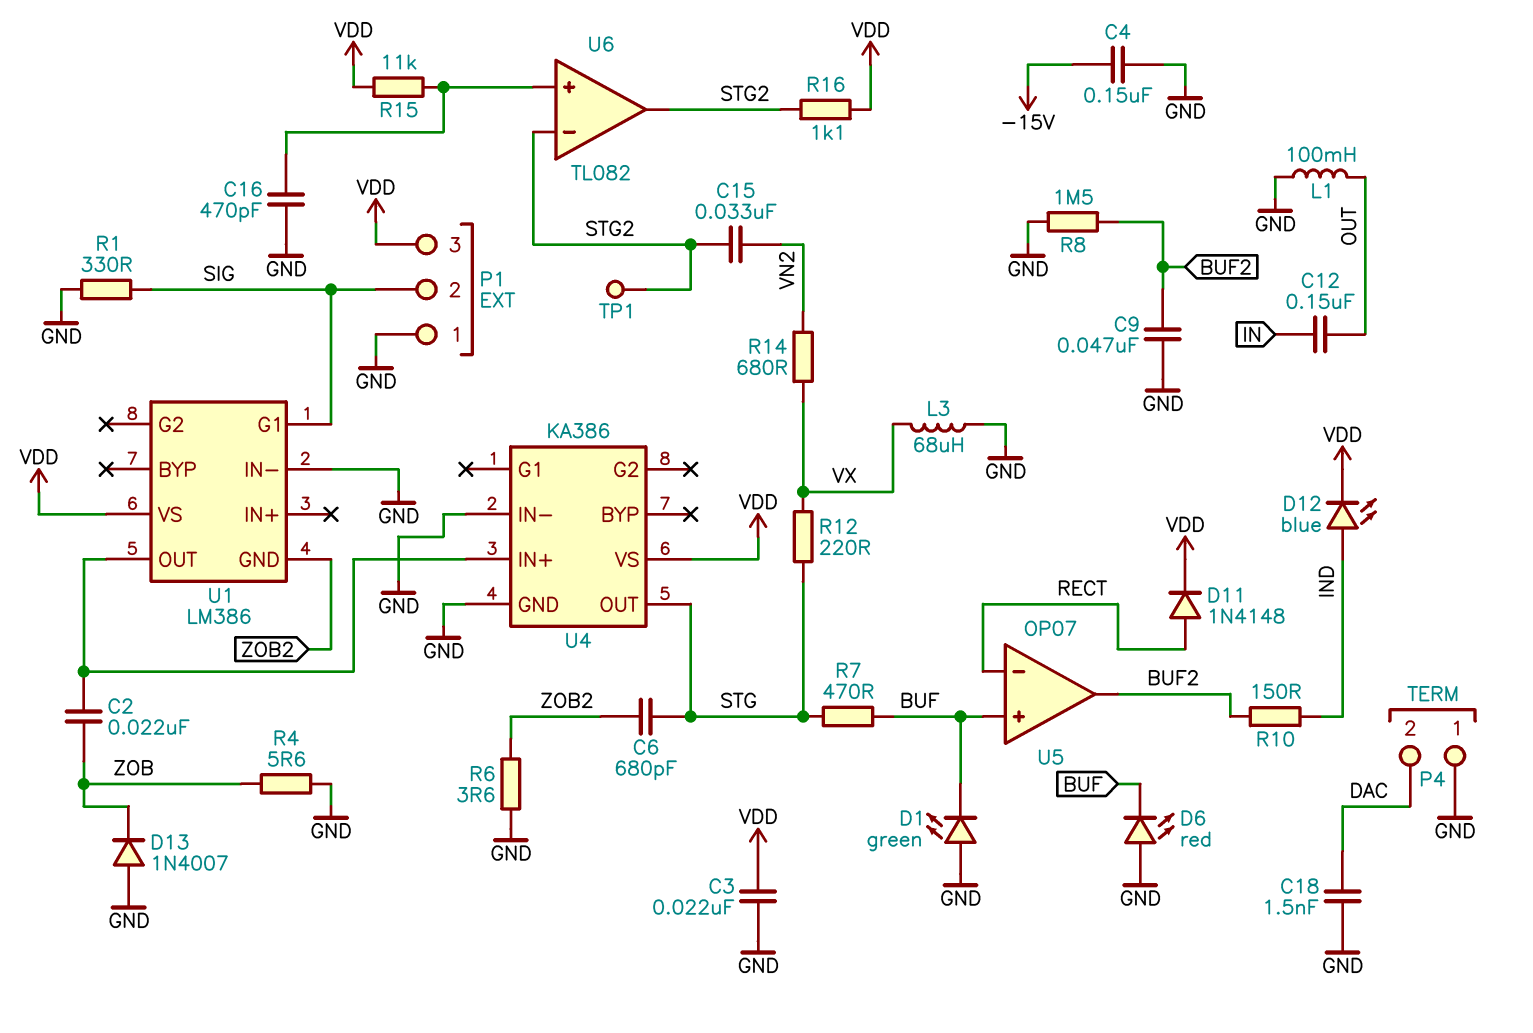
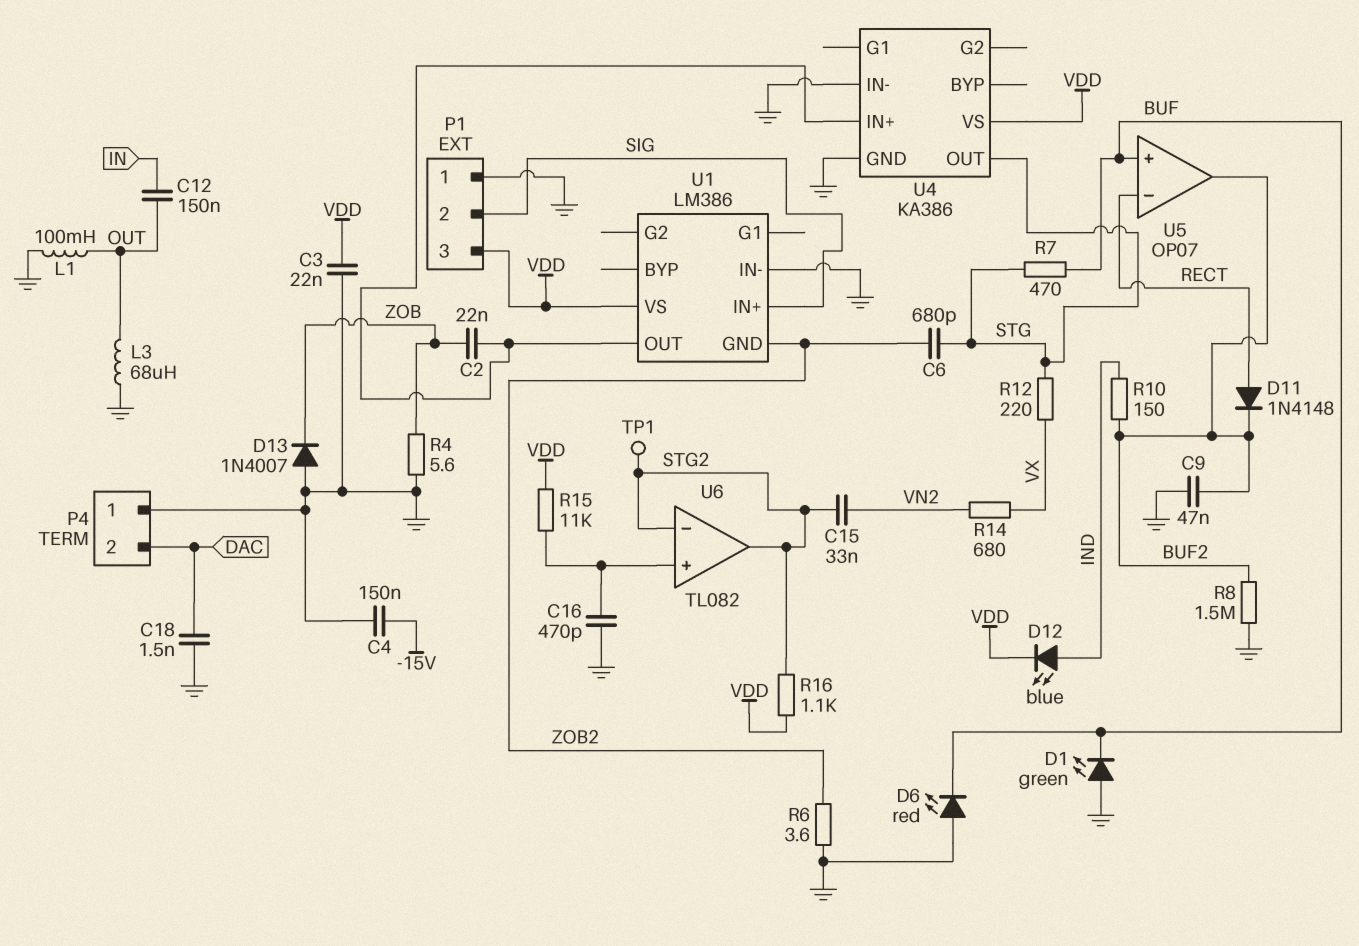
D11: diode 1N4148 (A RECT, K VDD) -> diode 1N4148 (A RECT, K BUF2)
L3: 68uH (GND, VX) -> 68uH (GND, OUT)
R1: 330 (GND, SIG) -> none
U1 pin G1: SIG -> none
U1 pin IN+: none -> SIG

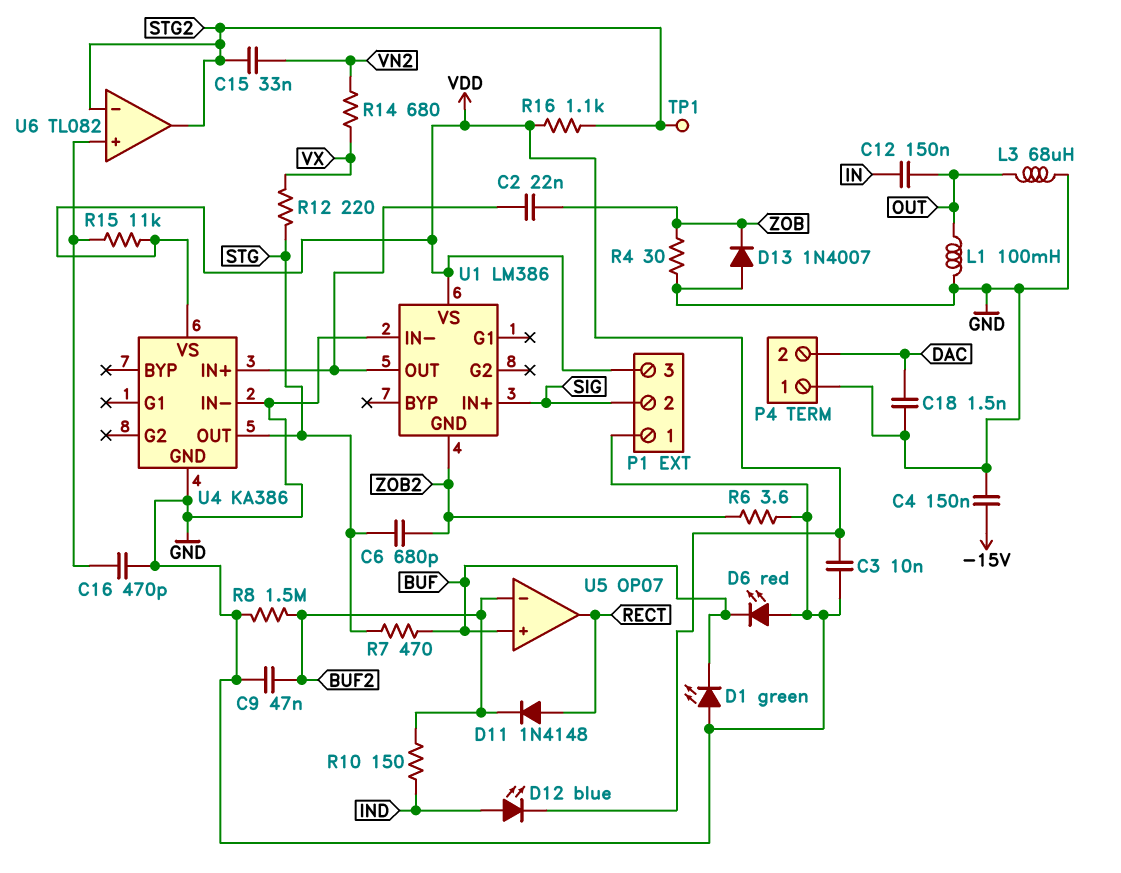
C3: 22nF (GND, VDD) -> 10nF (GND, VDD)
R4: 5.6 (GND, ZOB) -> 30 (GND, ZOB)
U5 pin in-: RECT -> BUF2
U5 pin out: BUF2 -> RECT

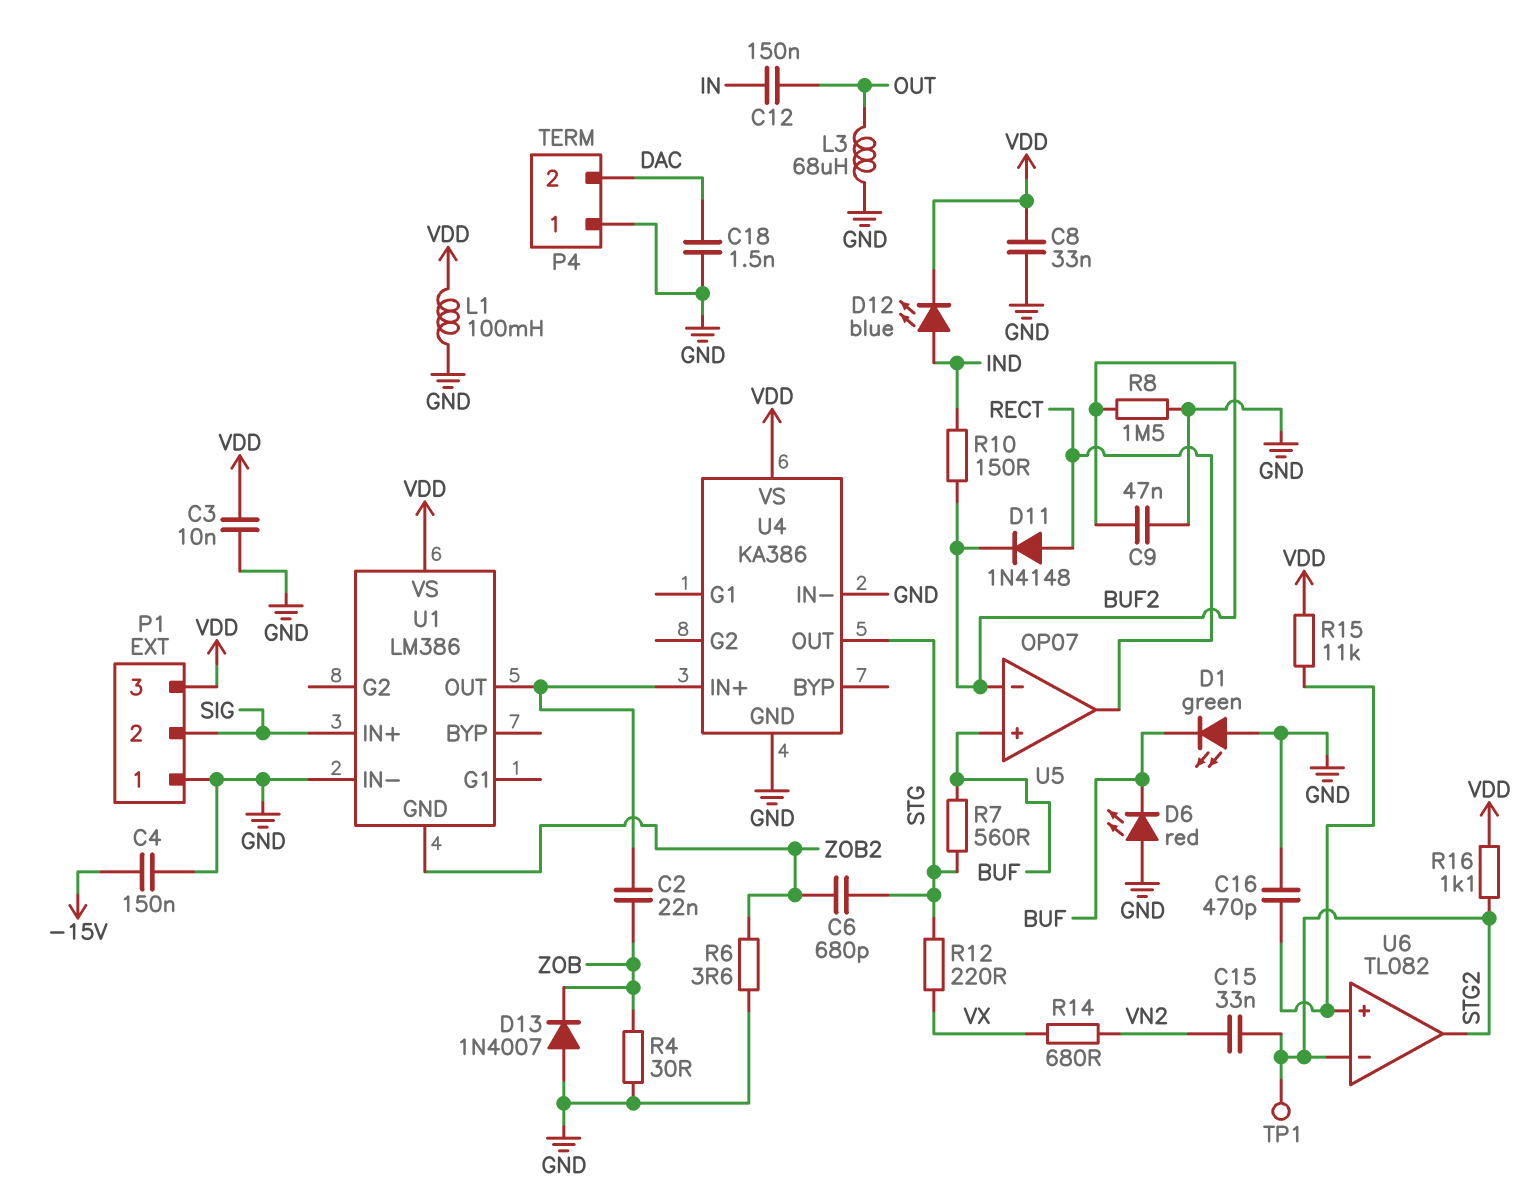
C8: none -> 33nF (GND, VDD)
L1: 100mH (GND, OUT) -> 100mH (GND, VDD)
R7: 470 (BUF, STG) -> 560 (BUF, STG)

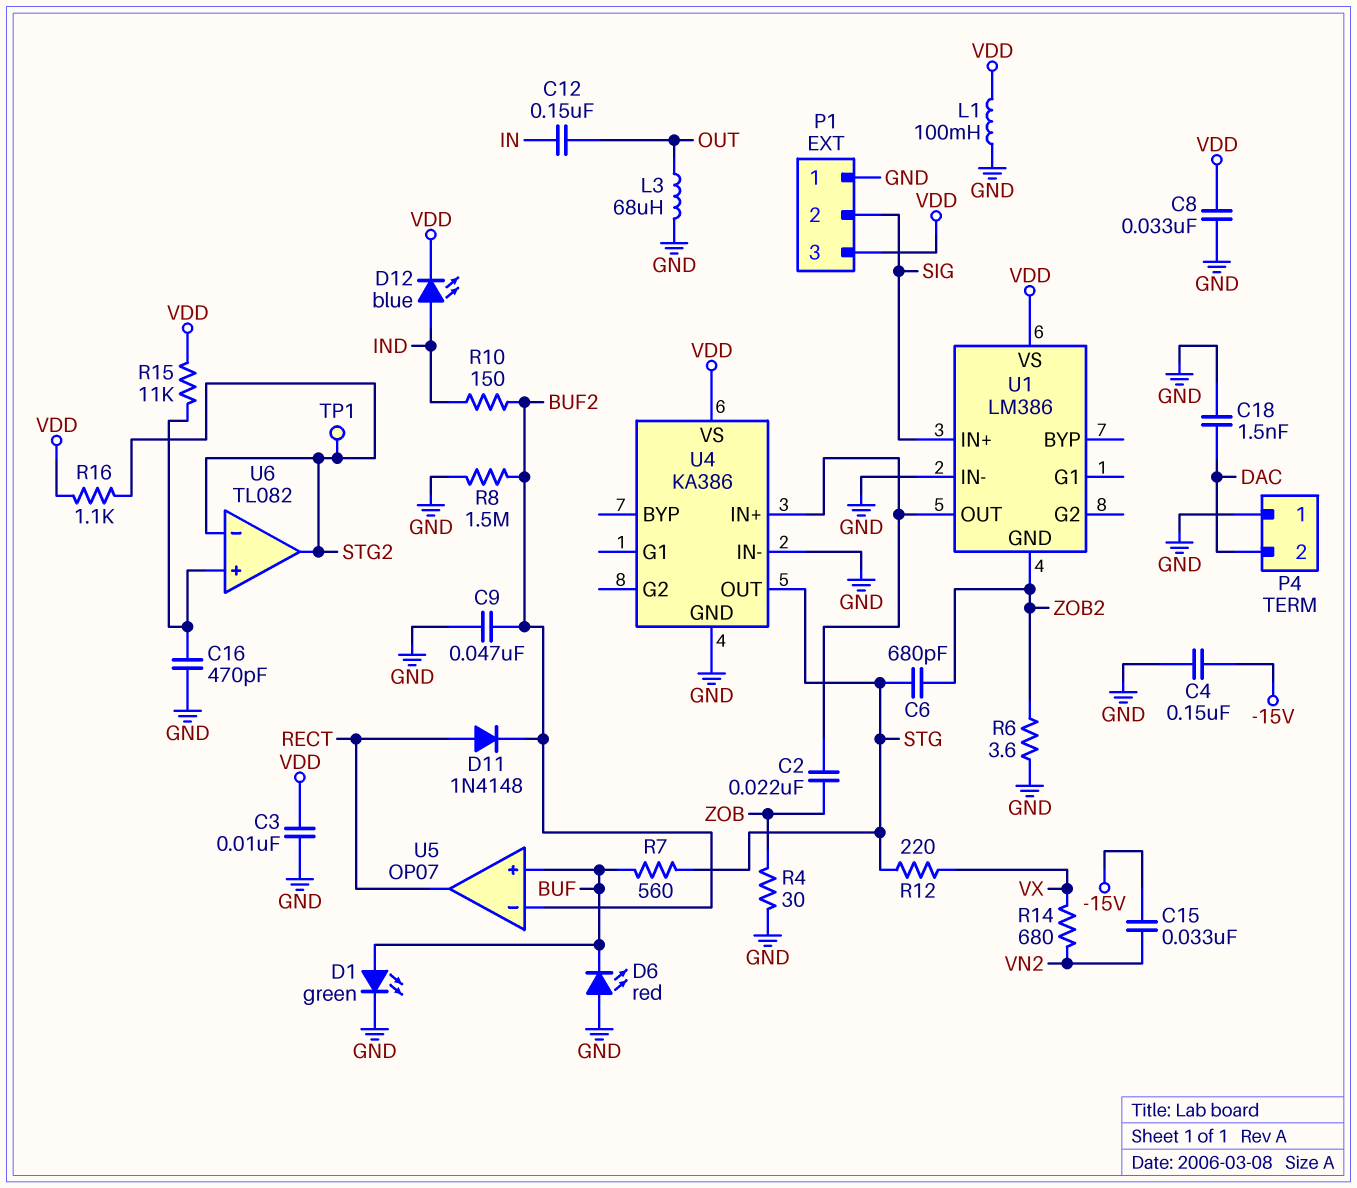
C15: 33nF (STG2, VN2) -> 33nF (-15V, VN2)
D1: LED green (A GND, K BUF) -> LED green (A BUF, K GND)
D13: diode 1N4007 (A GND, K ZOB) -> none

